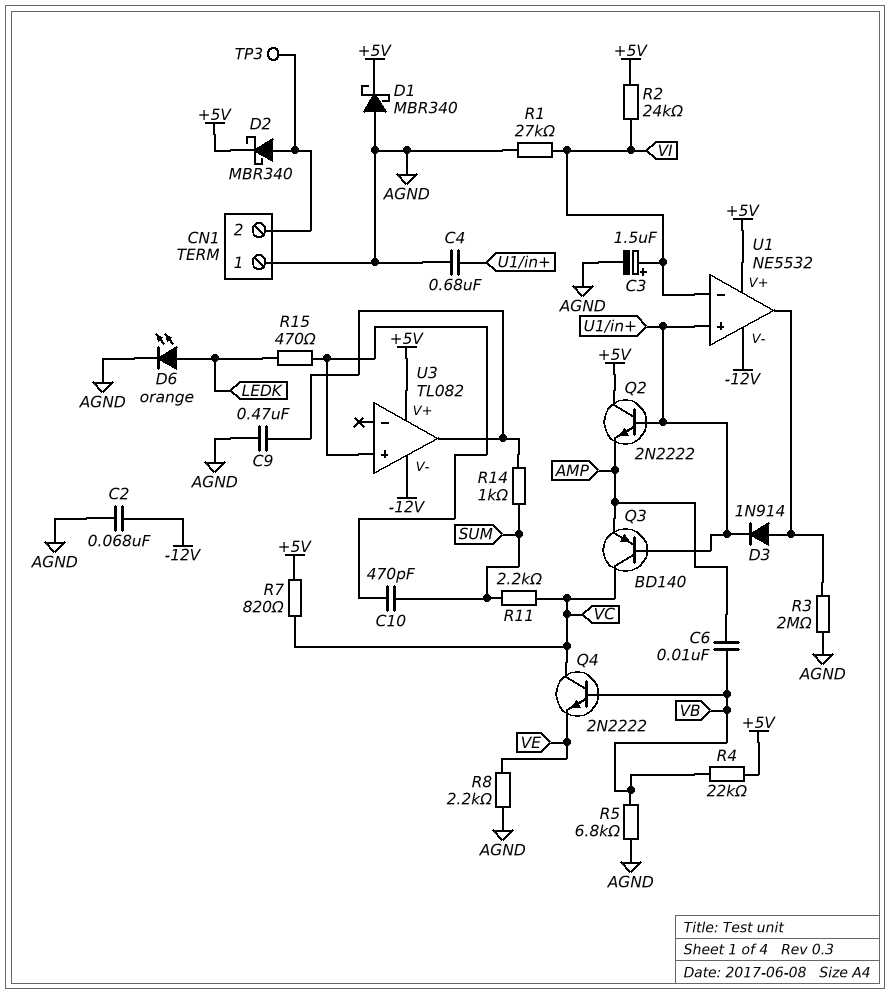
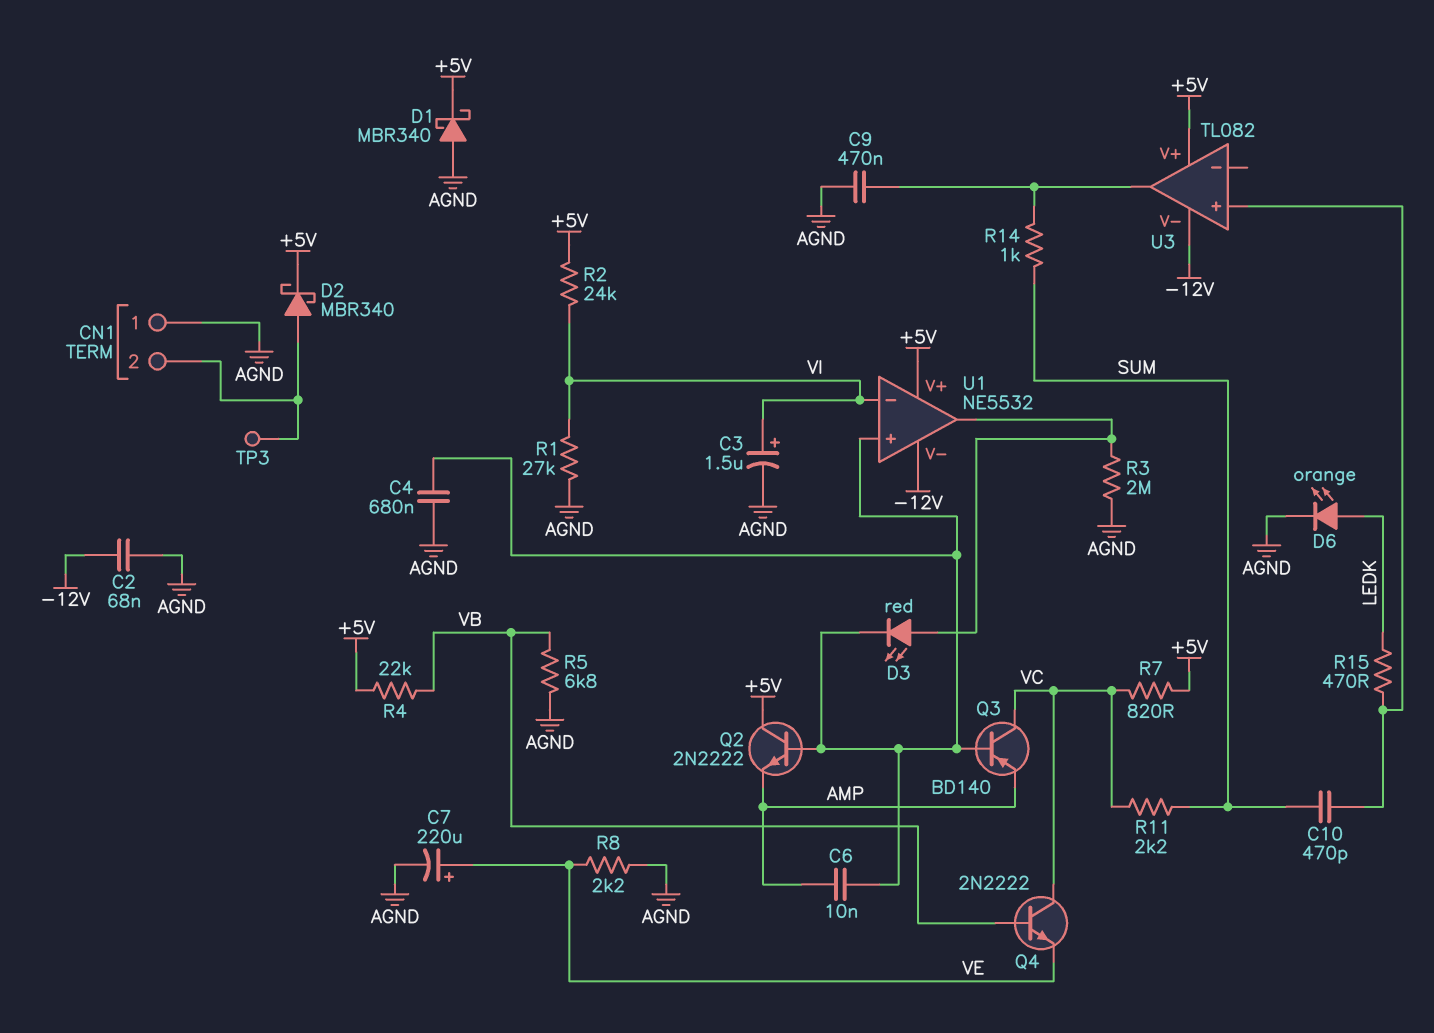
C6: 10nF (AMP, VB) -> 10nF (AMP, U1/in+)
C7: none -> 220uF (plus VE, minus AGND)
D3: diode 1N914 (A U1/out, K U1/in+) -> LED red (A U1/out, K U1/in+)

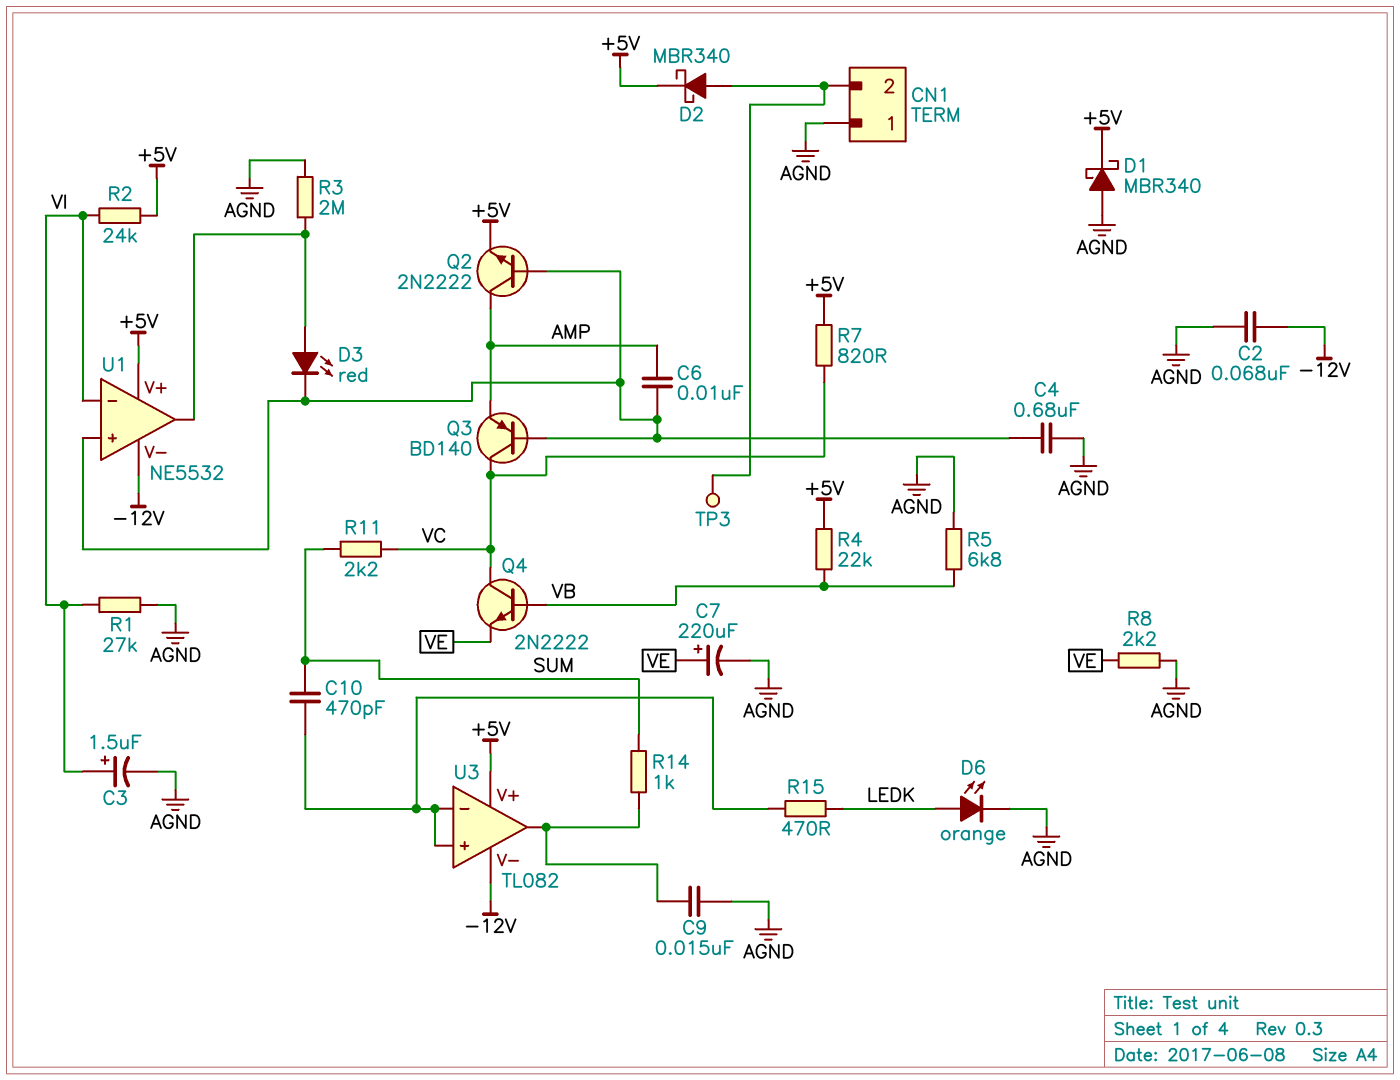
C9: 470nF (AGND, U3/out) -> 15nF (AGND, U3/out)
Q2: NPN 2N2222 (B U1/in+, C +5V, E AMP) -> NPN 2N2222 (B U1/in+, C AMP, E +5V)
U3 pin in-: none -> U3/in+

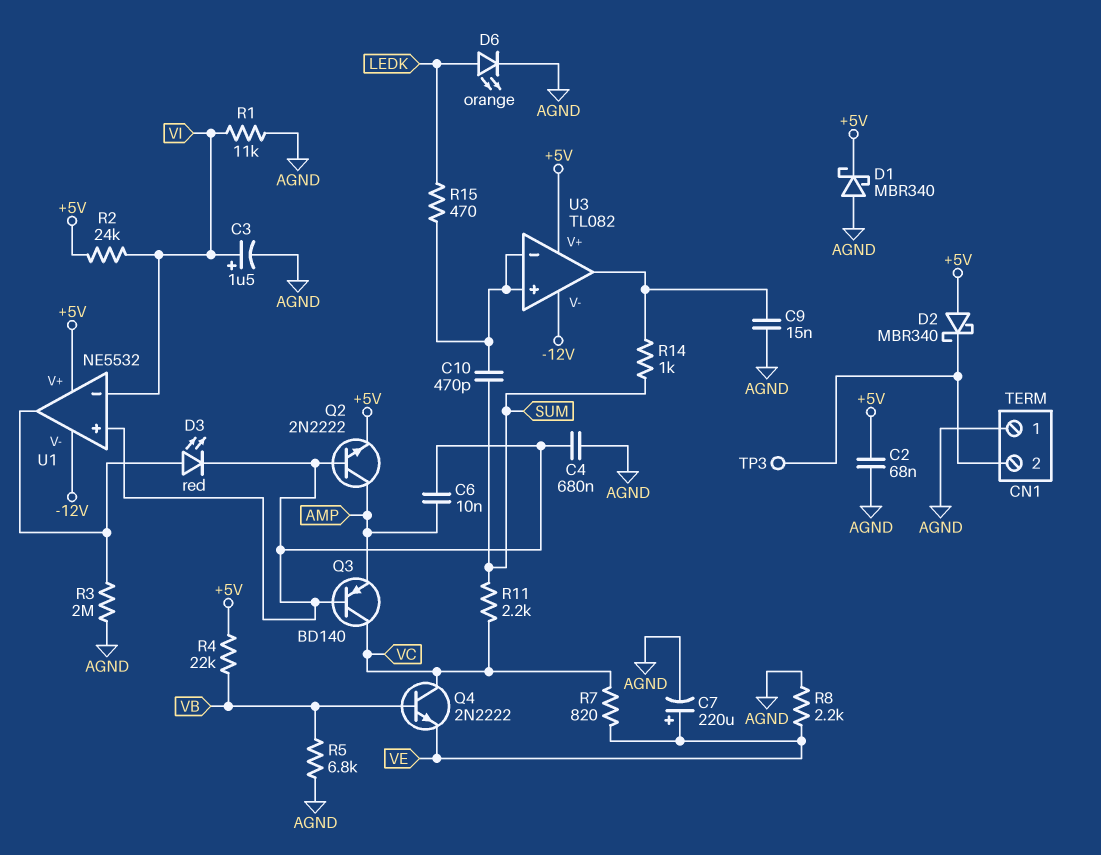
C2: 68nF (-12V, AGND) -> 68nF (+5V, AGND)
D2: schottky MBR340 (A CN1/2, K +5V) -> schottky MBR340 (A +5V, K CN1/2)
R1: 27k (AGND, VI) -> 11k (AGND, VI)
R7: 820 (+5V, VC) -> 820 (VC, VE)

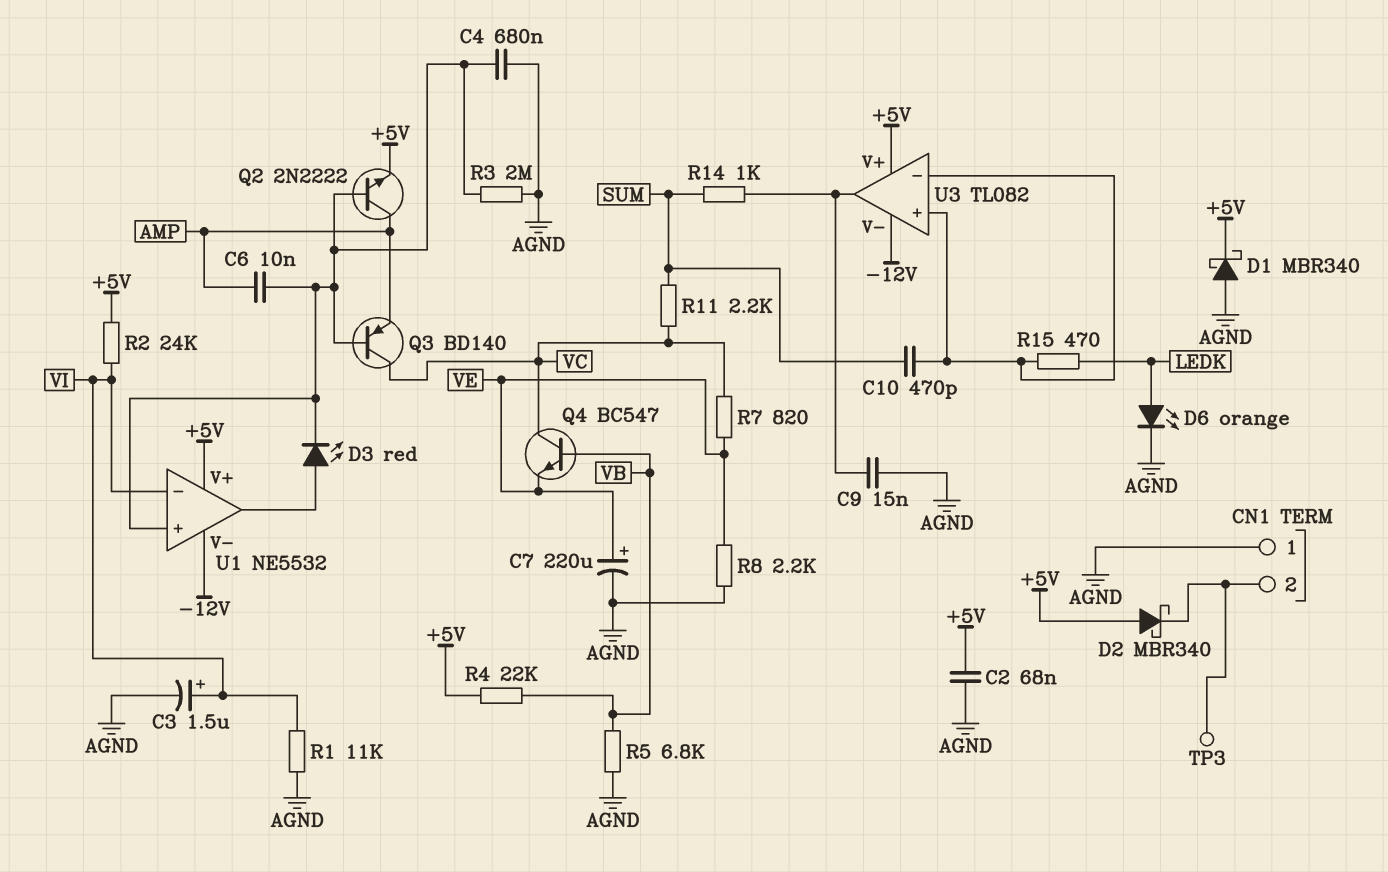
Q4: NPN 2N2222 (B VB, C VC, E VE) -> NPN BC547 (B VB, C VC, E VE)
R3: 2M (AGND, U1/out) -> 2M (AGND, U1/in+)

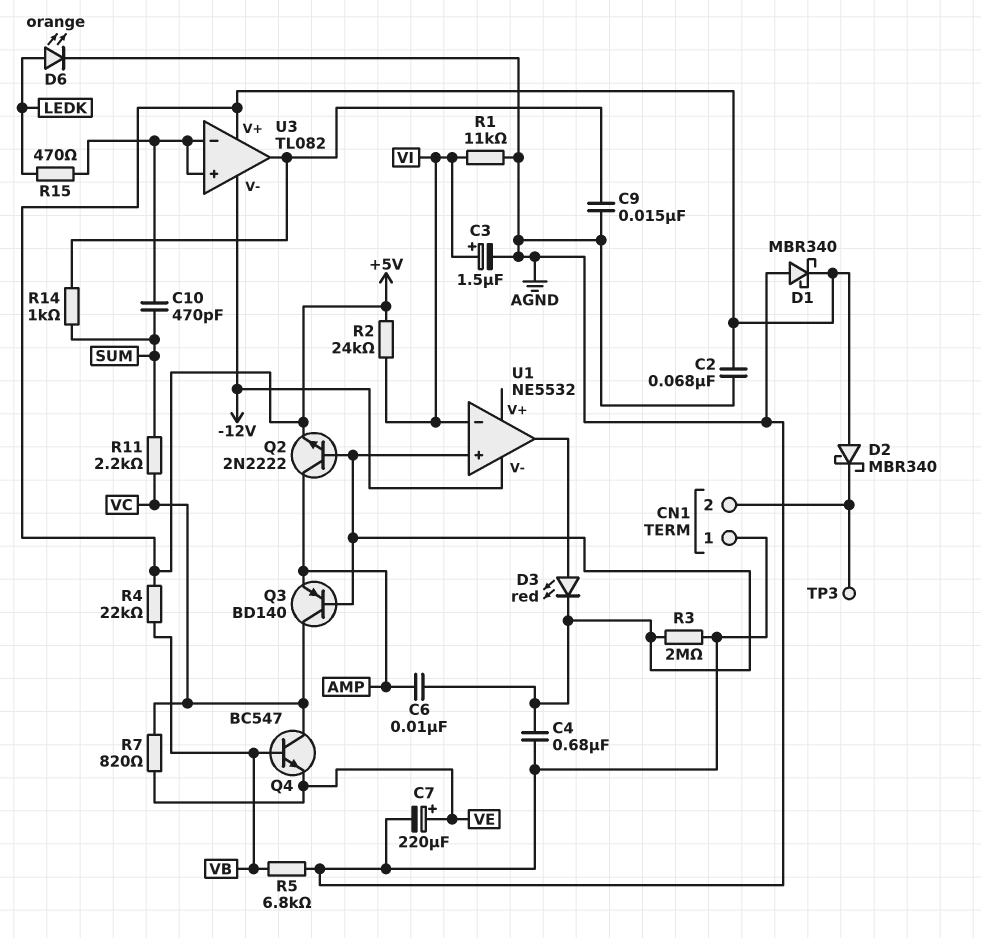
R8: 2.2k (AGND, VE) -> none
U1 pin V+: +5V -> none

